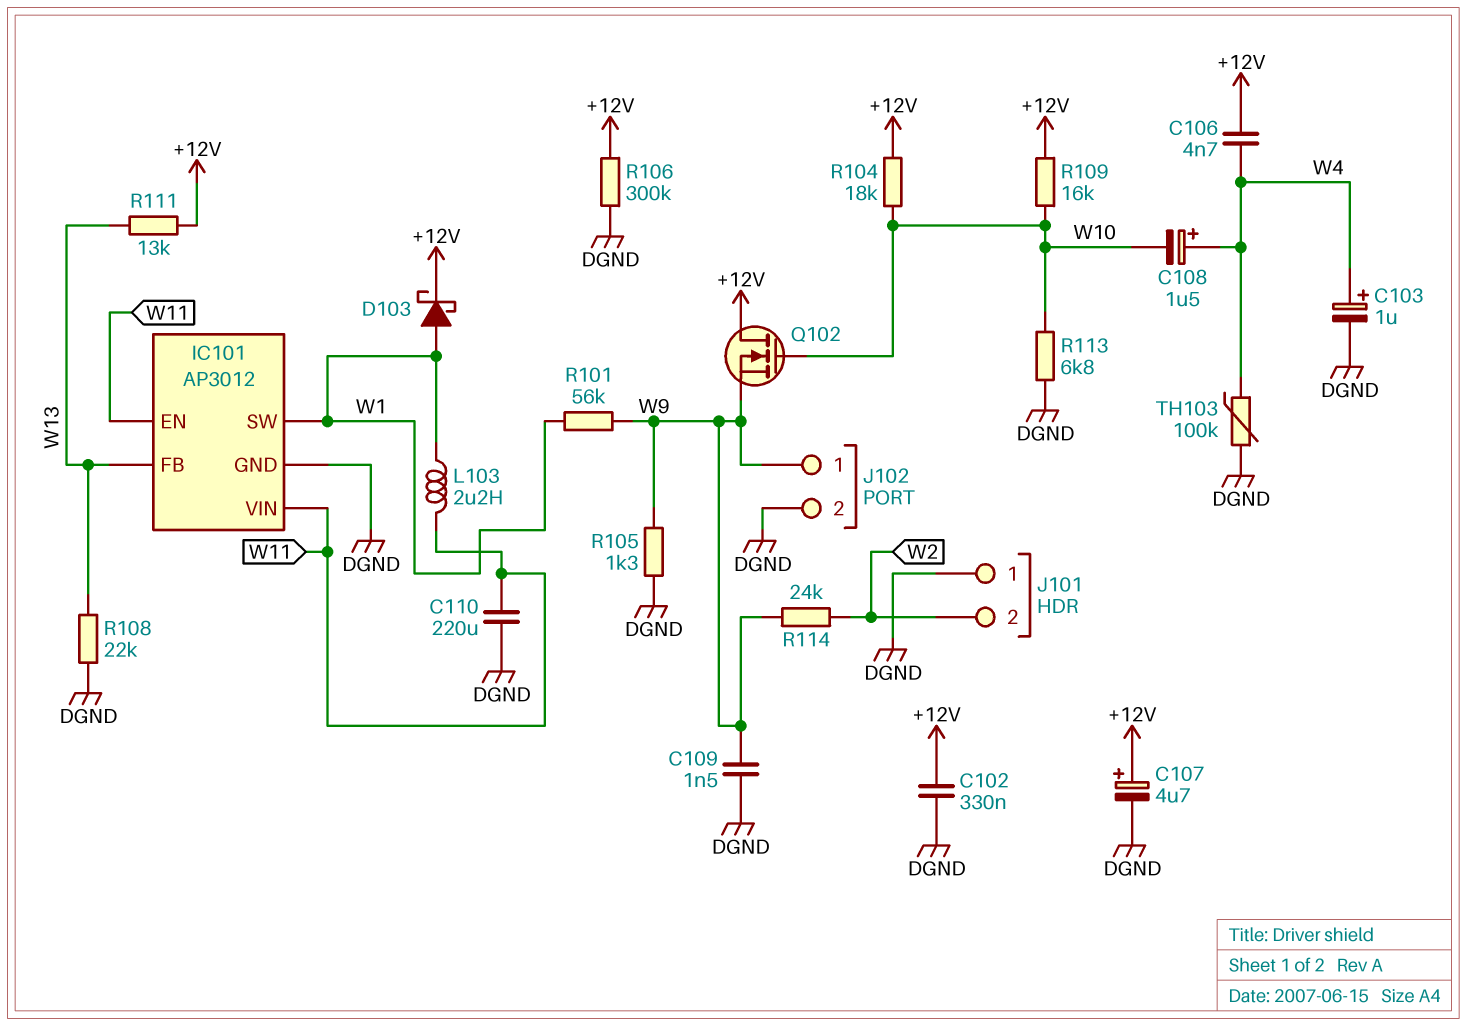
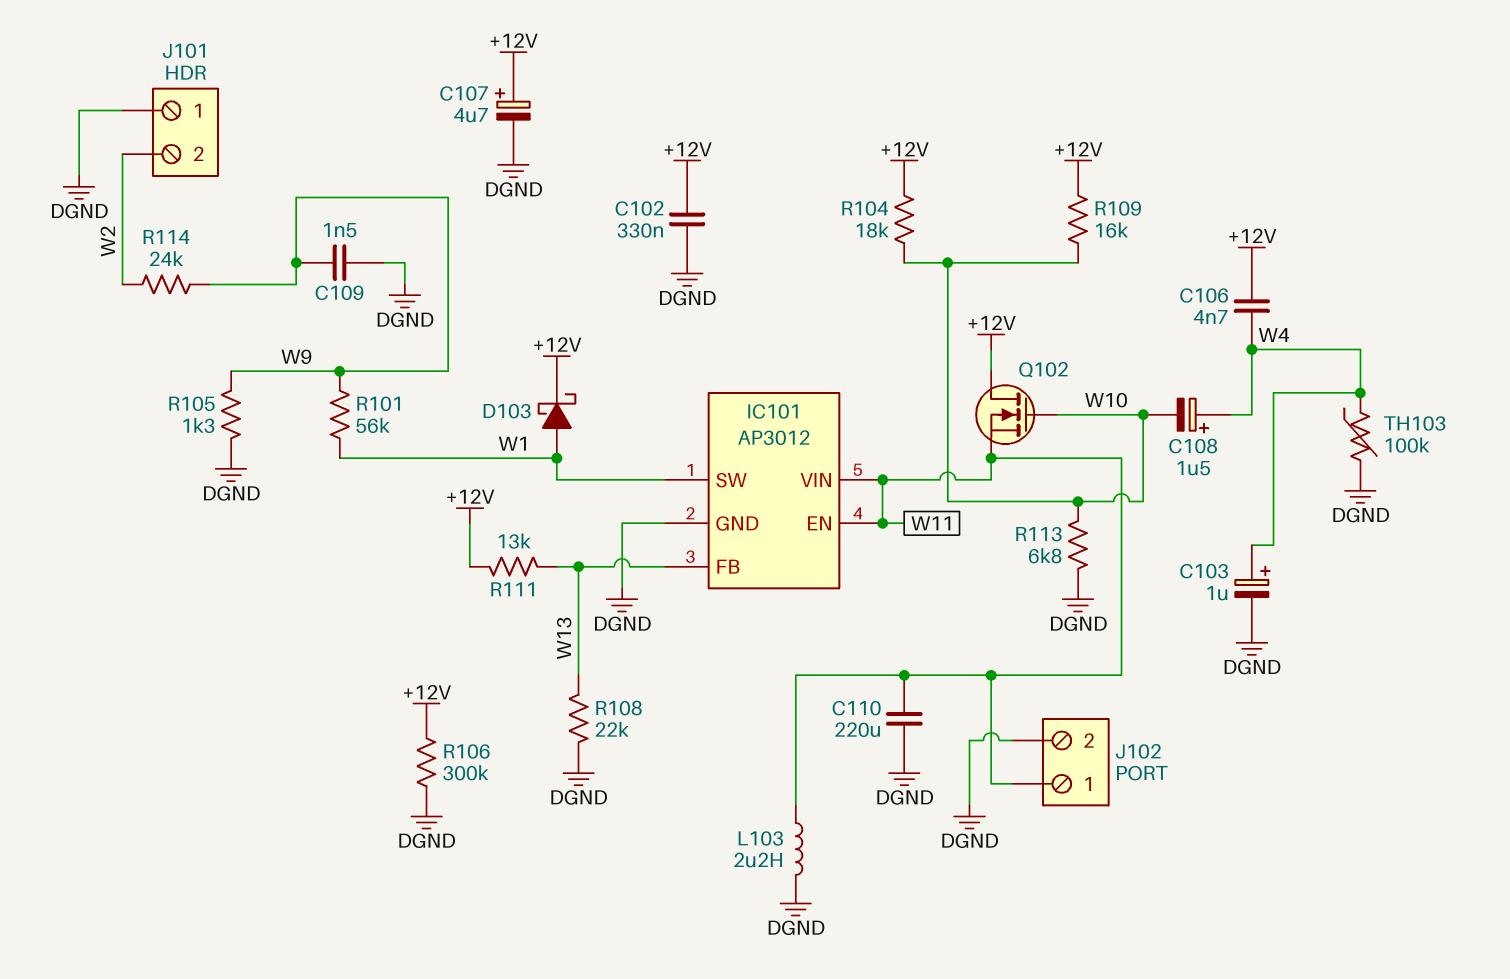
J102 pin 1: W9 -> W11
L103: 2.2uH (W1, W11) -> 2.2uH (DGND, W11)
Q102: NMOS (G W10, D +12V, S W9) -> NMOS (G W10, D +12V, S W11)

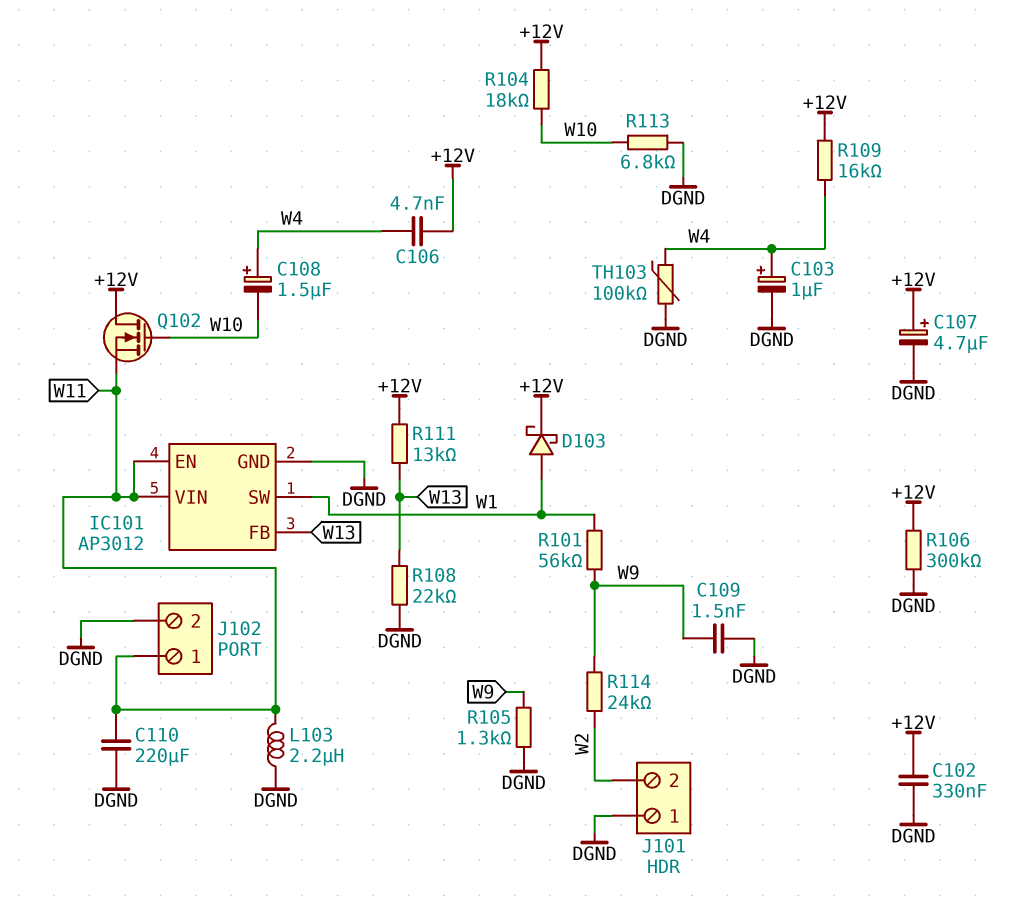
R109: 16k (+12V, W10) -> 16k (+12V, W4)

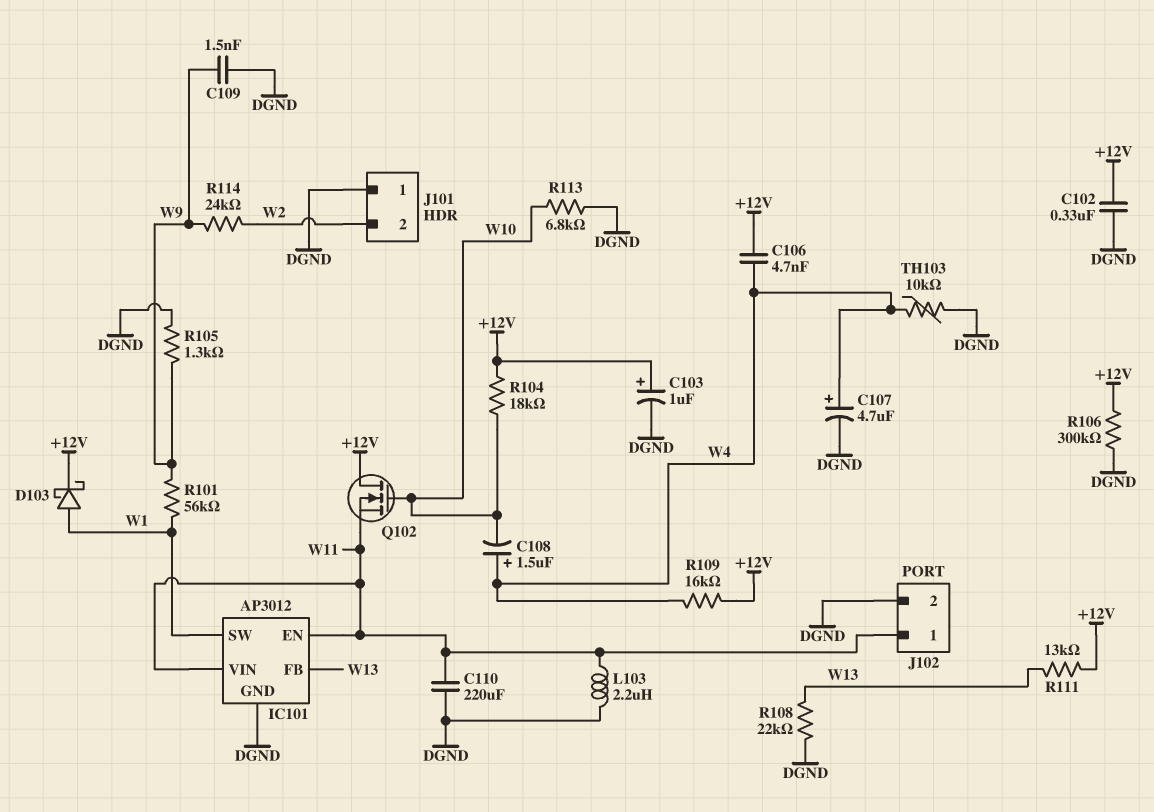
C103: 1uF (plus W4, minus DGND) -> 1uF (plus +12V, minus DGND)
C107: 4.7uF (plus +12V, minus DGND) -> 4.7uF (plus W4, minus DGND)
TH103: 100k (DGND, W4) -> 10k (DGND, W4)

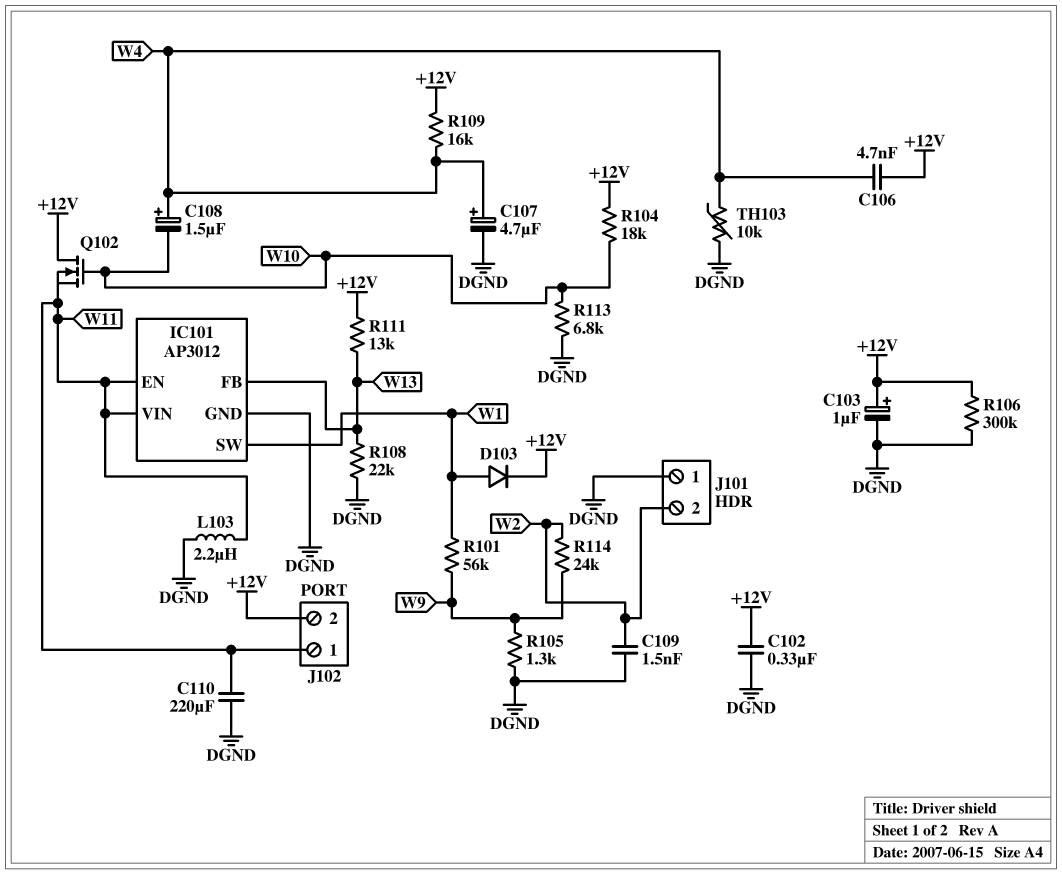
C109: 1.5nF (DGND, W9) -> 1.5nF (DGND, W2)
D103: schottky (A W1, K +12V) -> diode (A W1, K +12V)
J102 pin 2: DGND -> +12V

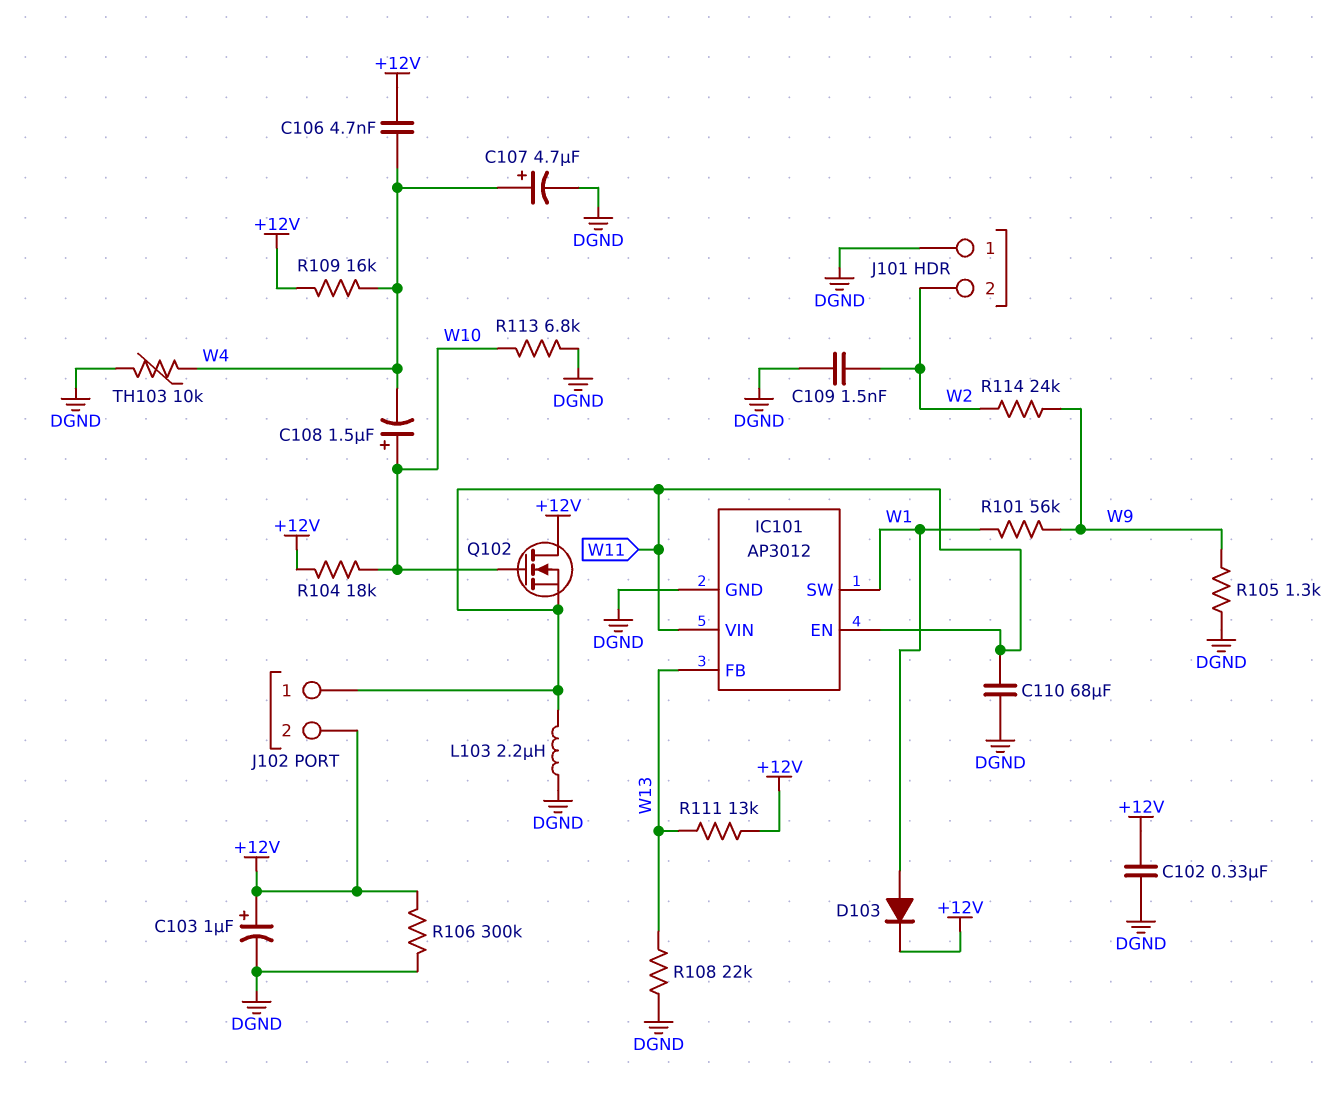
C108: 1.5uF (plus W4, minus W10) -> 1.5uF (plus W10, minus W4)
C110: 220uF (DGND, W11) -> 68uF (DGND, W11)

